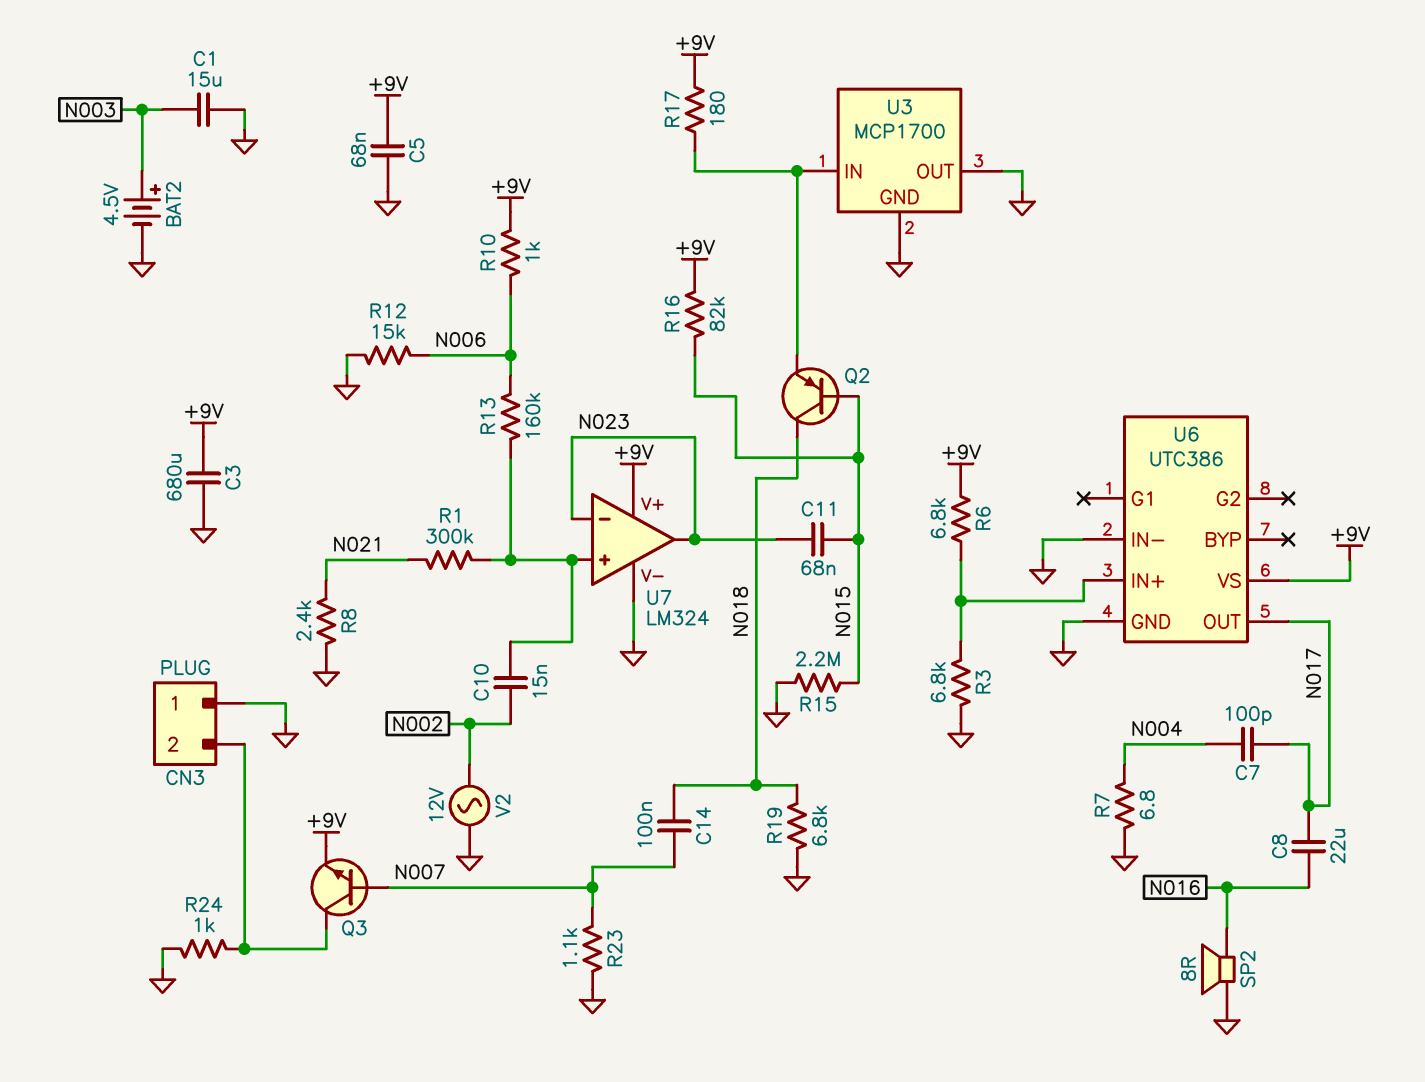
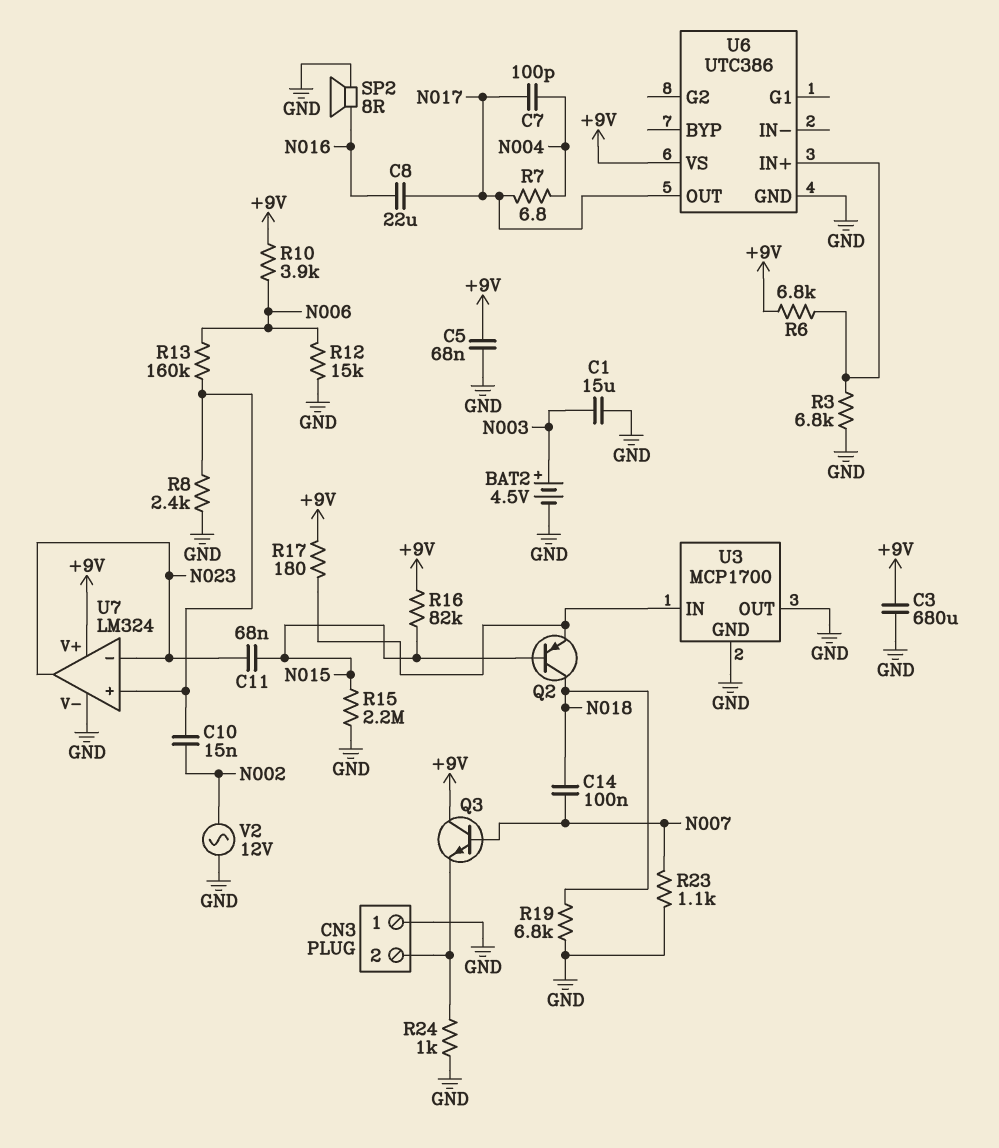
Q3: NPN (B N007, C CN3/2, E +9V) -> NPN (B N007, C +9V, E CN3/2)
R1: 300k (N021, U7/in+) -> none
R7: 6.8 (GND, N004) -> 6.8 (N004, N017)
R8: 2.4k (GND, N021) -> 2.4k (GND, U7/in+)
R10: 1k (+9V, N006) -> 3.9k (+9V, N006)
U6 pin IN-: GND -> none

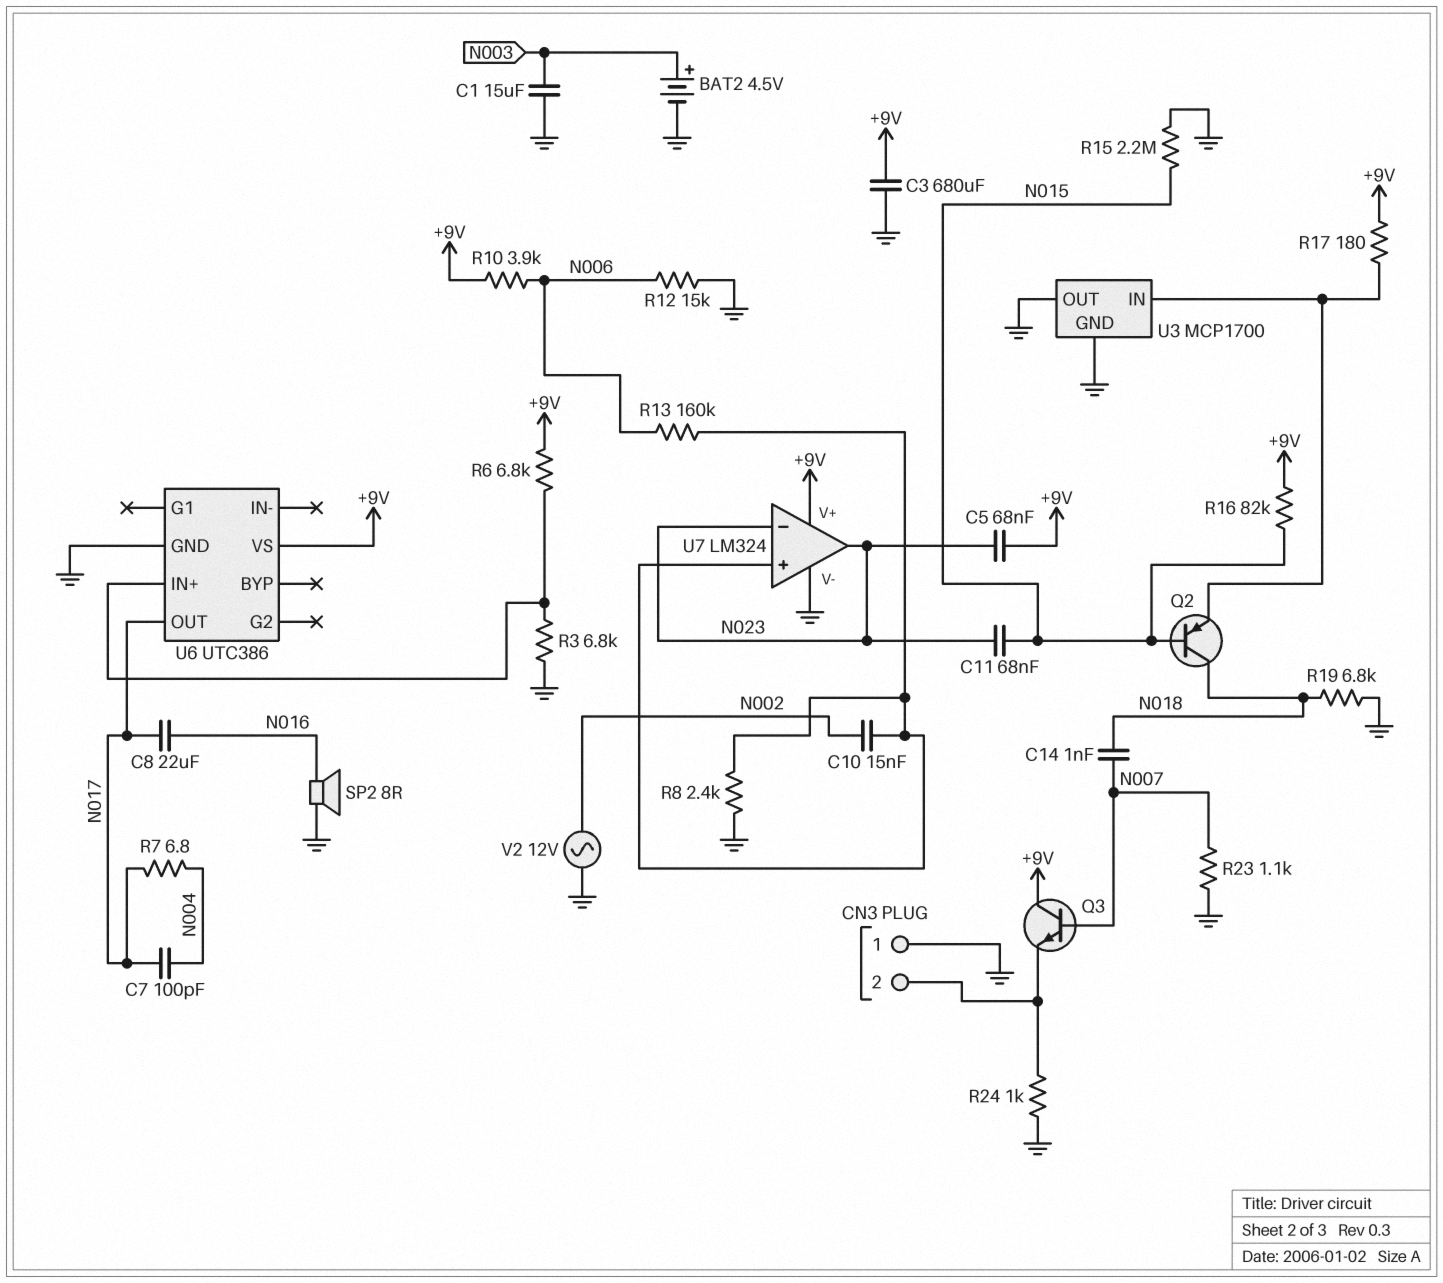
C5: 68nF (+9V, GND) -> 68nF (+9V, N023)
C14: 100nF (N007, N018) -> 1nF (N007, N018)

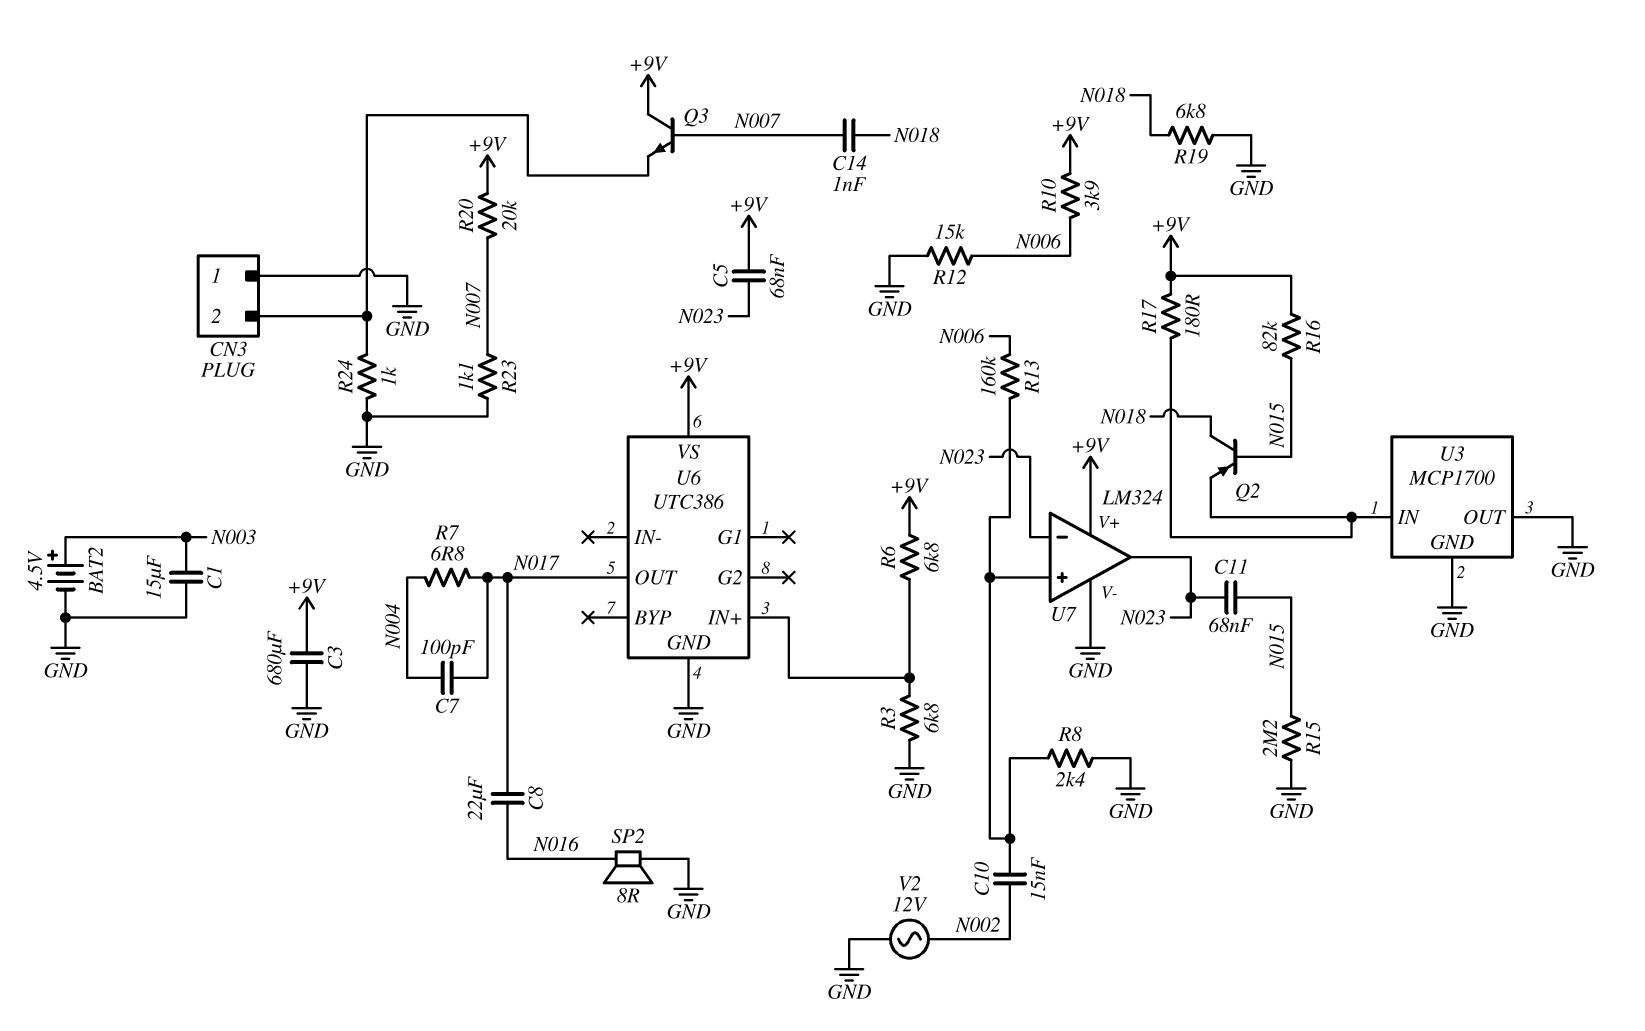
R20: none -> 20k (+9V, N007)

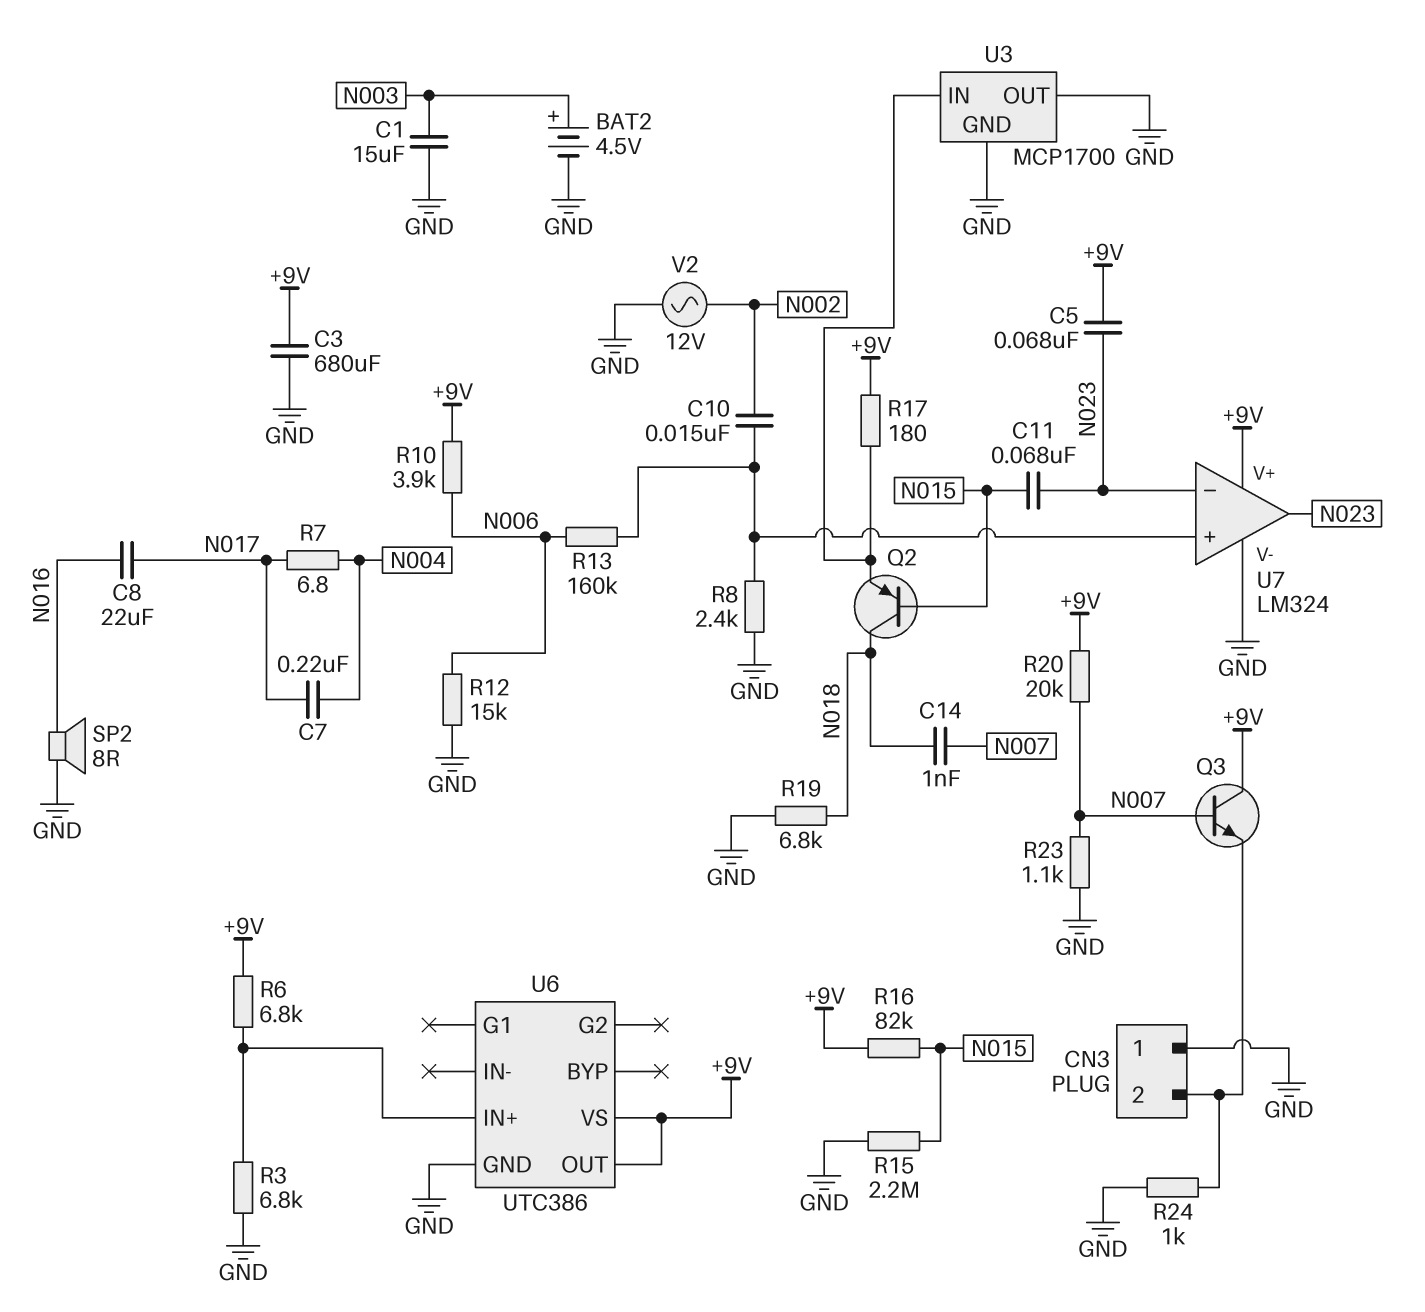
C7: 100pF (N004, N017) -> 220nF (N004, N017)
U6 pin OUT: N017 -> +9V

